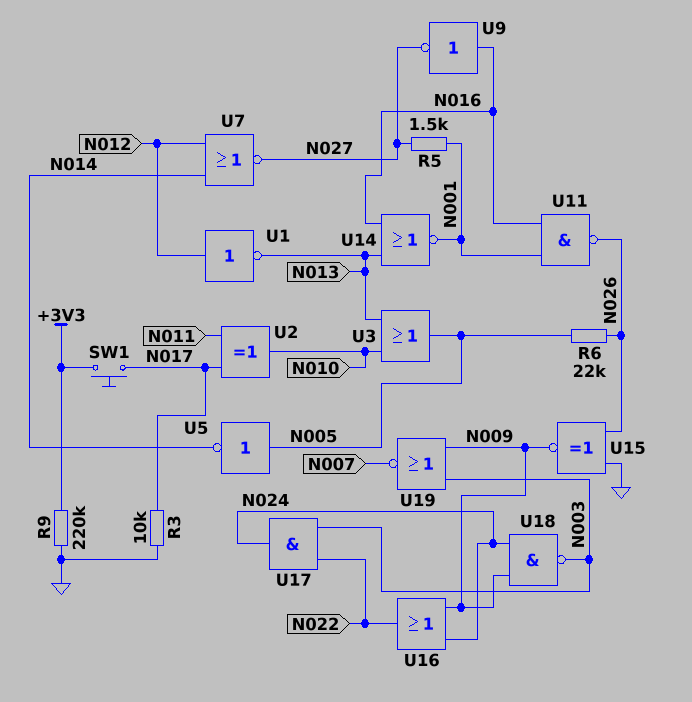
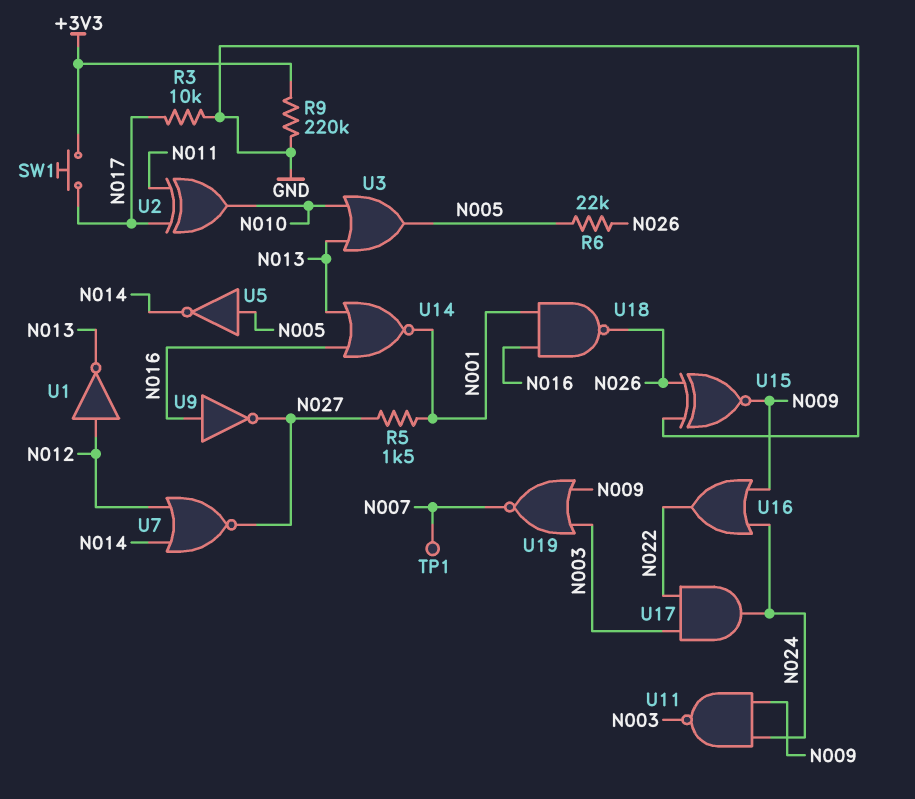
TP1: none -> test point (N007)
U11: NAND (in N001, in N016, out N026) -> NAND (in N009, in N024, out N003)
U18: NAND (in N009, in N024, out N003) -> NAND (in N001, in N016, out N026)

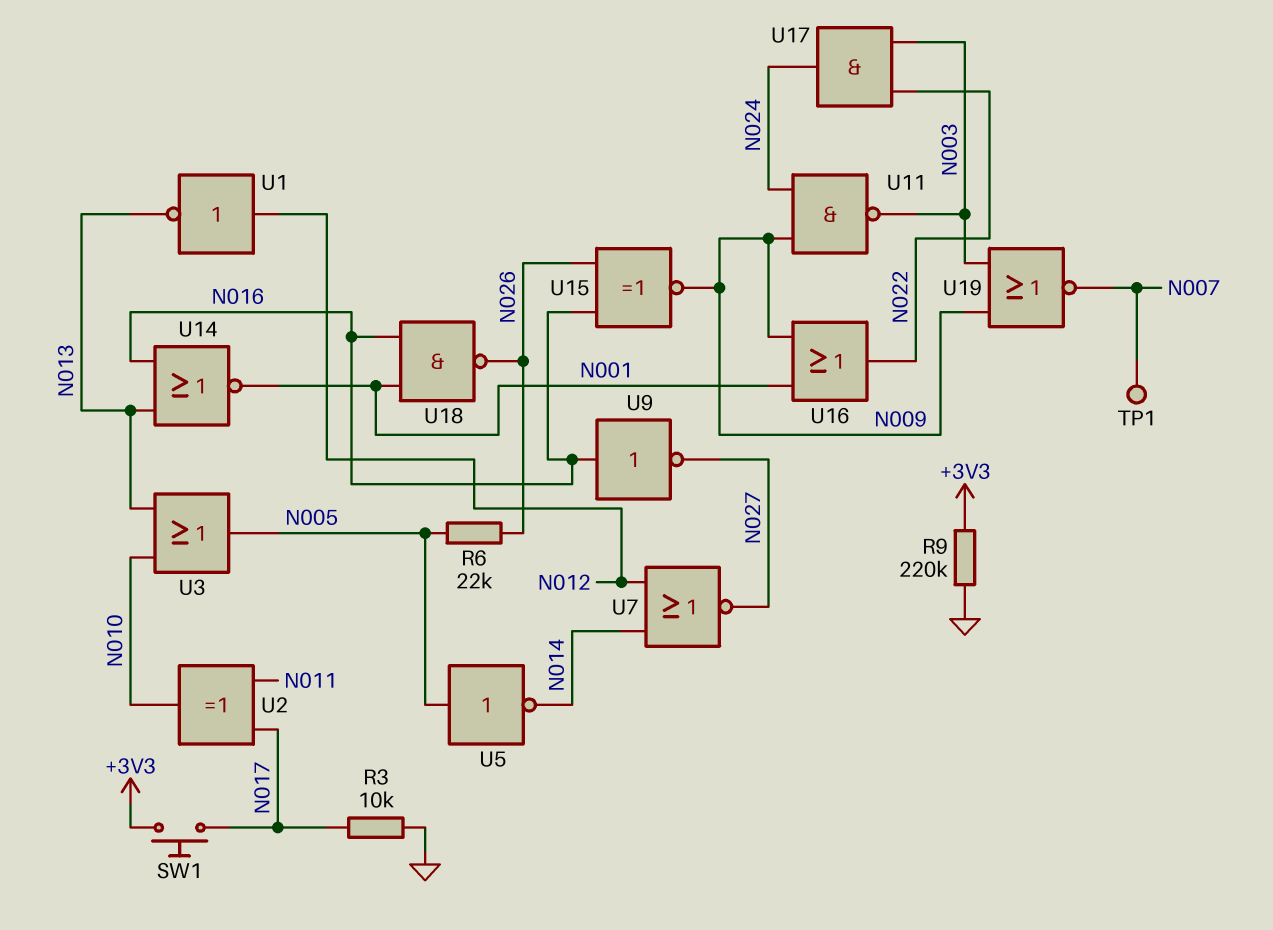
R5: 1.5k (N001, N027) -> none
U15: XNOR (in GND, in N026, out N009) -> XNOR (in N016, in N026, out N009)
U16: OR (in N009, in N024, out N022) -> OR (in N001, in N009, out N022)

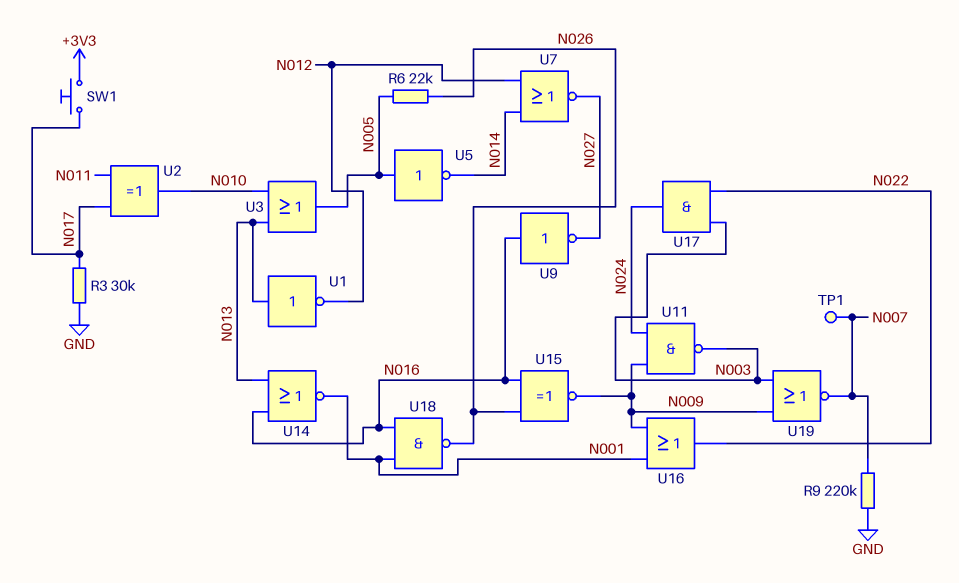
R3: 10k (GND, N017) -> 30k (GND, N017)
R9: 220k (+3V3, GND) -> 220k (GND, N007)
U1: NOT (in N012, out N013) -> NOT (in N013, out N012)

